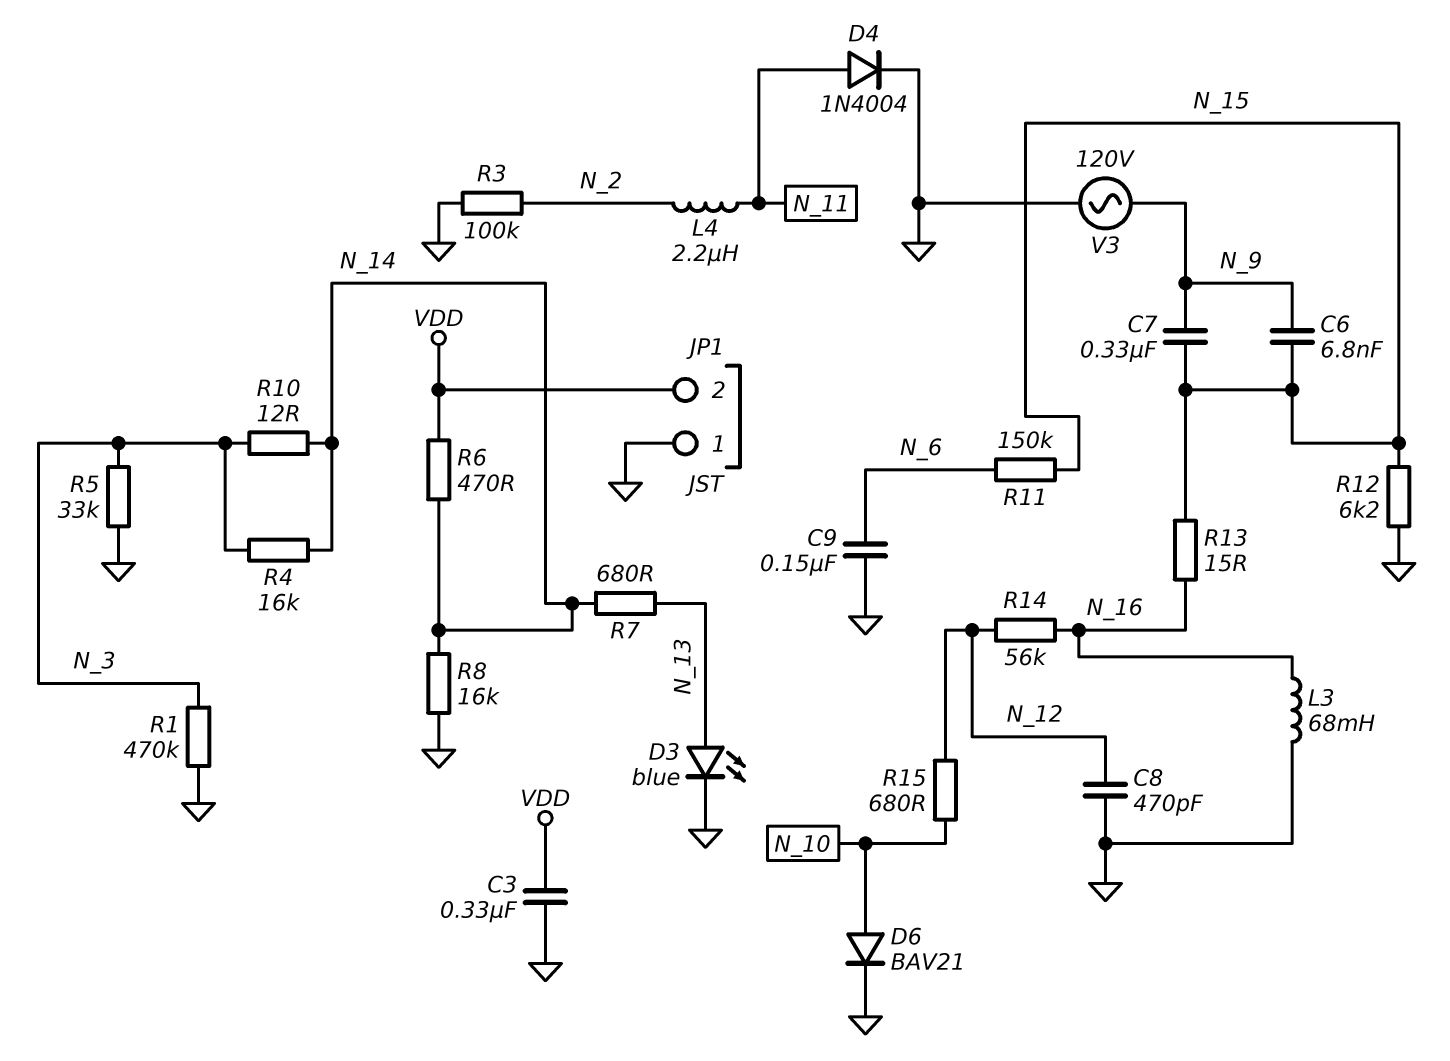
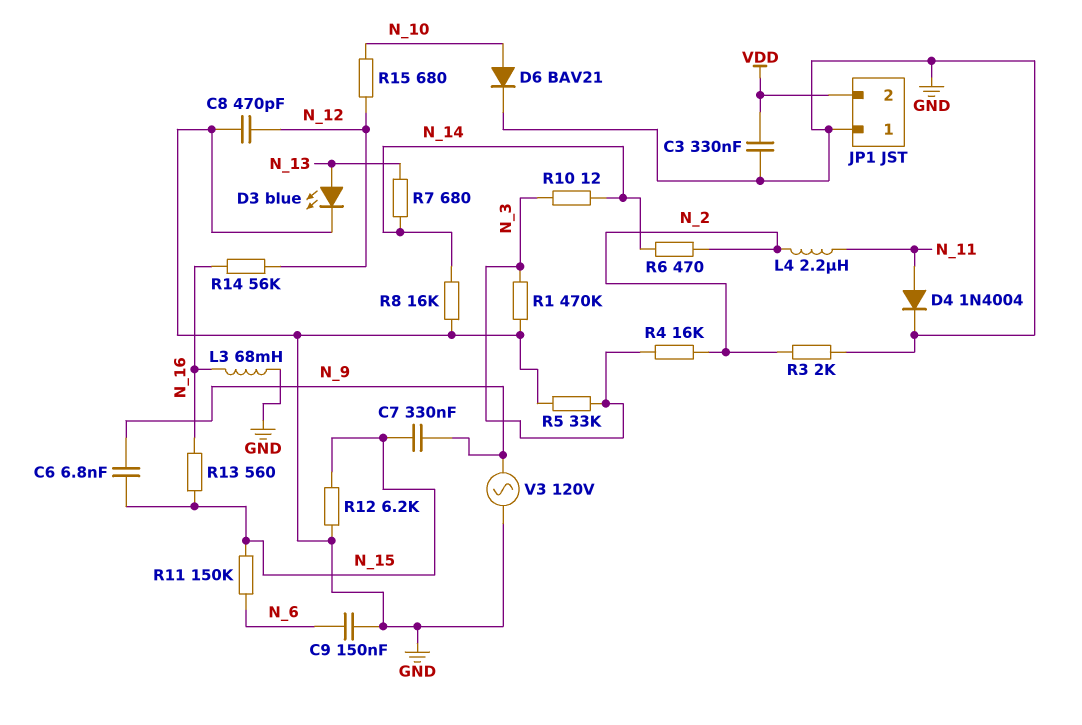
R3: 100k (GND, N_2) -> 2k (GND, N_2)
R4: 16k (N_3, N_14) -> 16k (N_2, N_3)
R6: 470 (N_14, VDD) -> 470 (N_2, N_14)
R13: 15 (N_15, N_16) -> 560 (N_15, N_16)

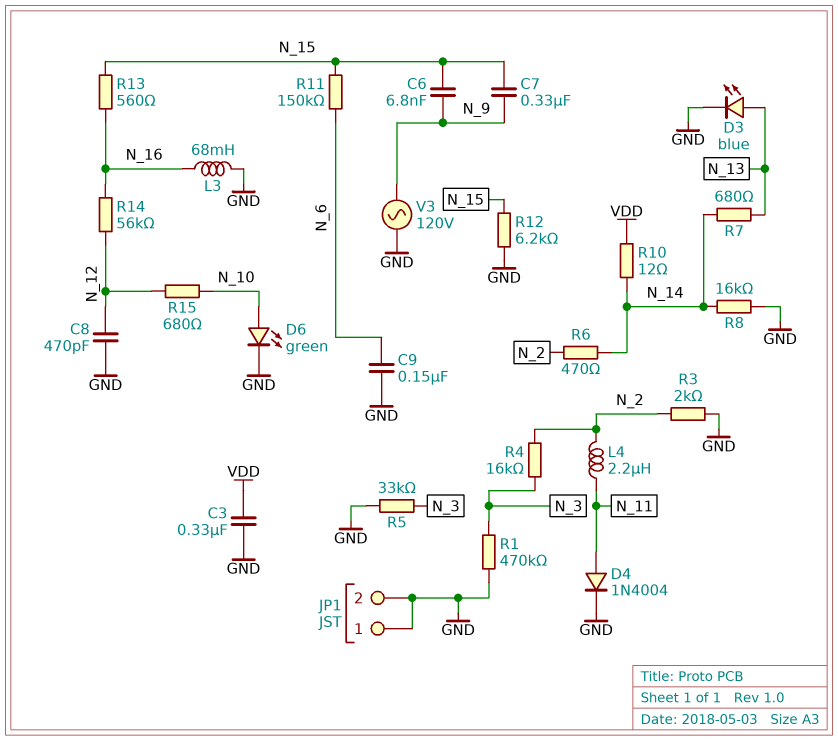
D6: diode BAV21 (A N_10, K GND) -> LED green (A N_10, K GND)
JP1 pin 2: VDD -> GND
R10: 12 (N_3, N_14) -> 12 (N_14, VDD)

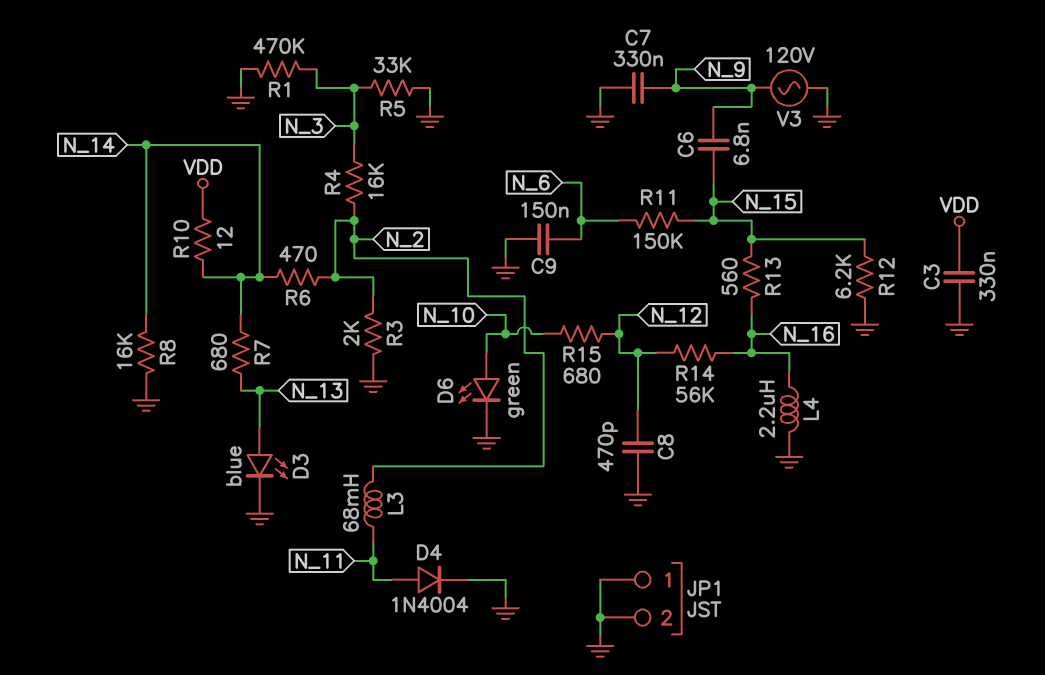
C7: 330nF (N_9, N_15) -> 330nF (GND, N_9)
L3: 68mH (GND, N_16) -> 68mH (N_2, N_11)
L4: 2.2uH (N_2, N_11) -> 2.2uH (GND, N_16)

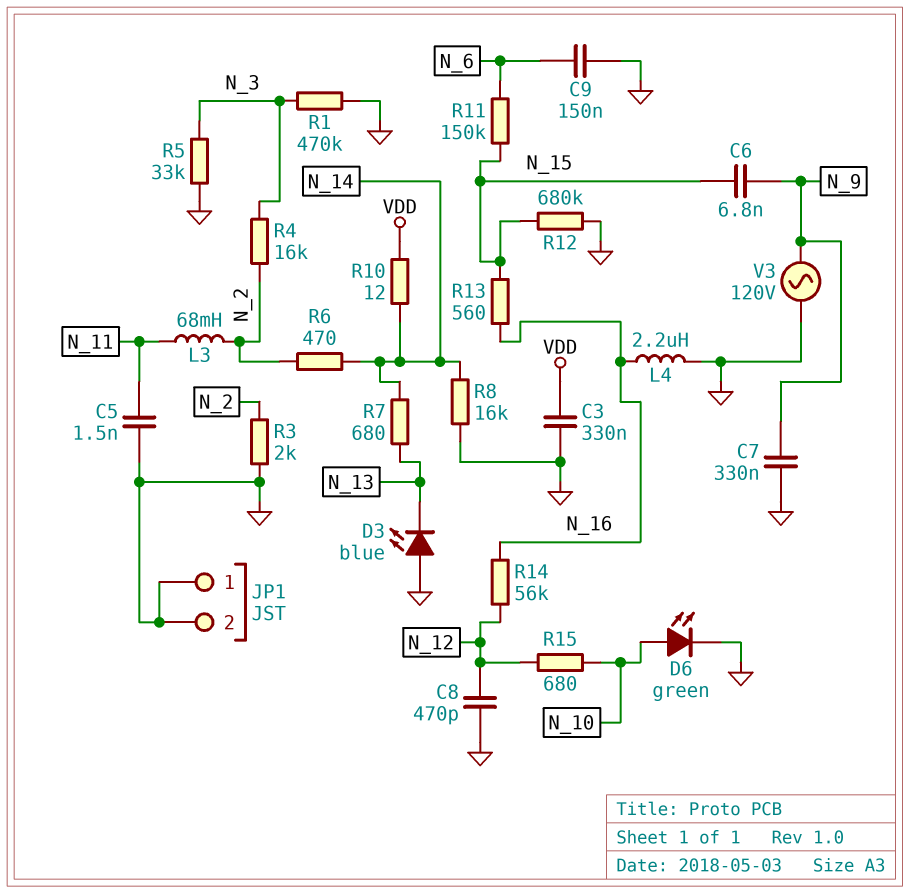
C5: none -> 1.5nF (GND, N_11)
D3: LED blue (A N_13, K GND) -> LED blue (A GND, K N_13)
D4: diode 1N4004 (A N_11, K GND) -> none
R12: 6.2k (GND, N_15) -> 680k (GND, N_15)

